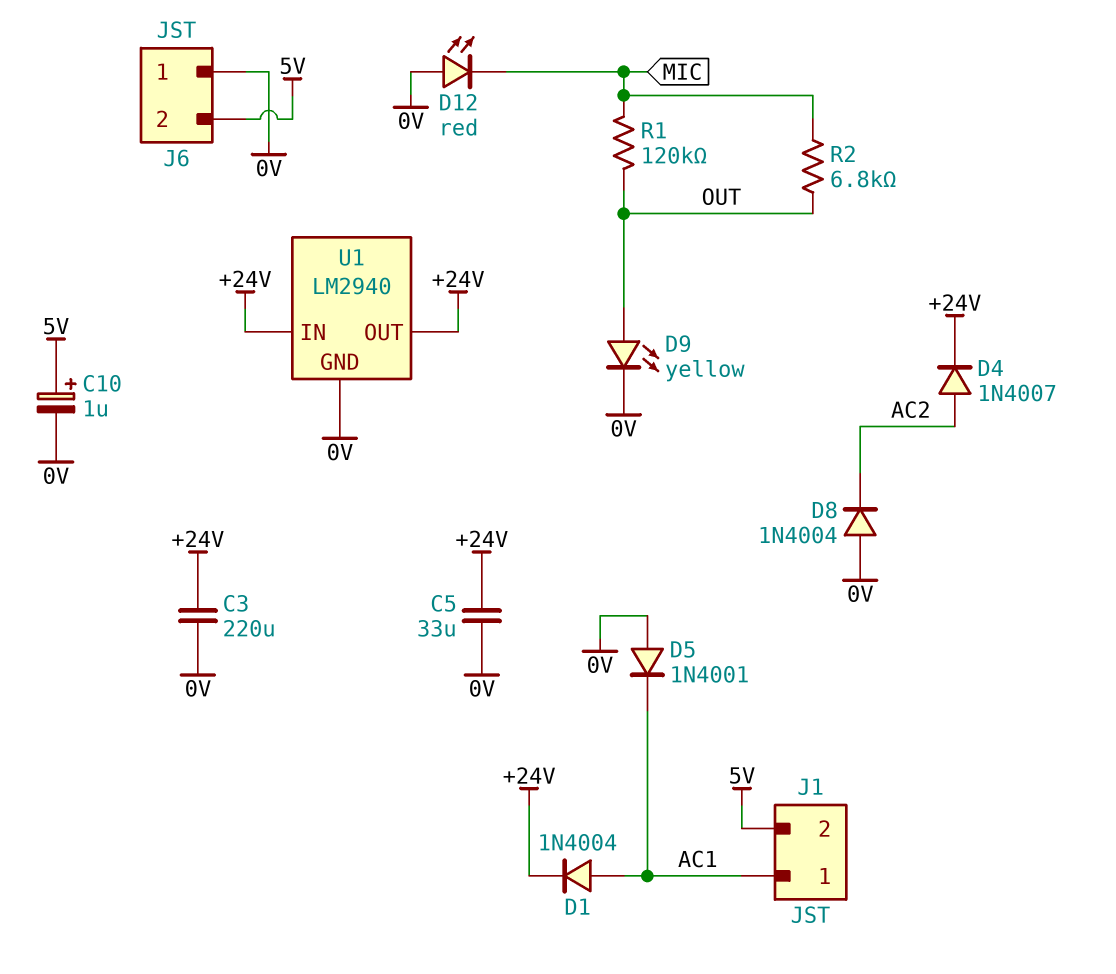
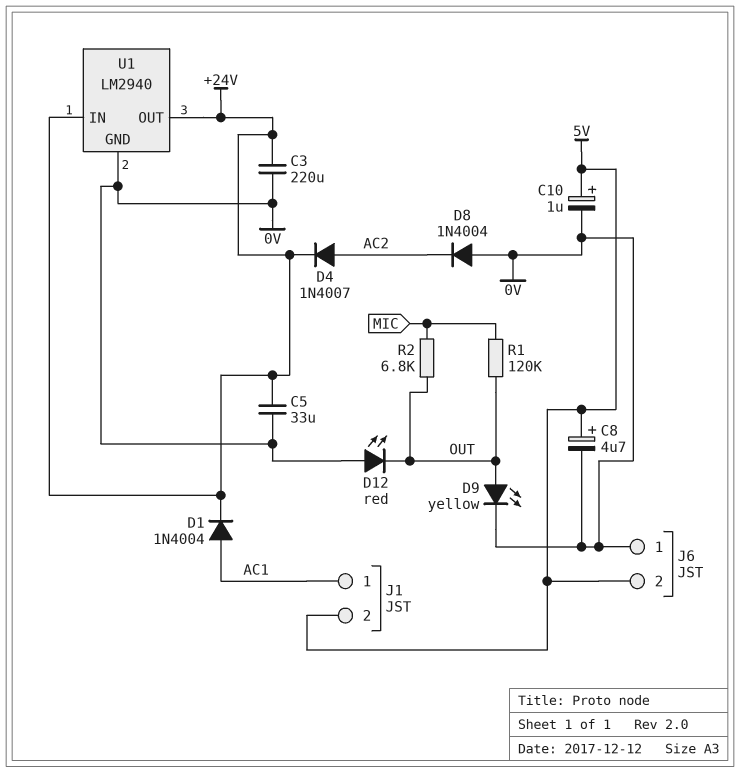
C8: none -> 4.7uF (plus 5V, minus 0V)
D5: diode 1N4001 (A 0V, K AC1) -> none
D12: LED red (A 0V, K MIC) -> LED red (A 0V, K OUT)

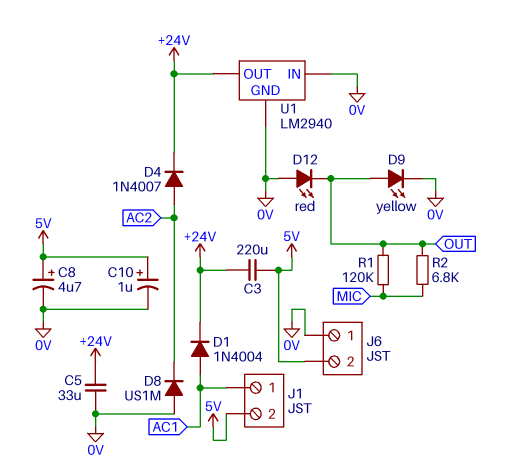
C3: 220uF (+24V, 0V) -> 220uF (+24V, 5V)
D8: diode 1N4004 (A 0V, K AC2) -> diode US1M (A 0V, K AC2)
U1 pin IN: +24V -> 0V

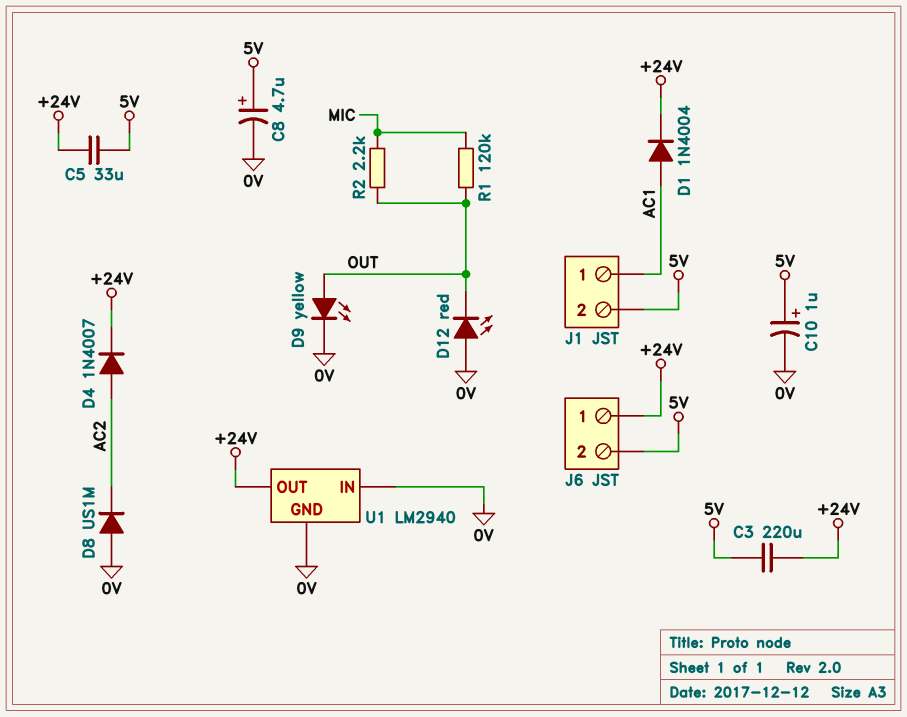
C5: 33uF (+24V, 0V) -> 33uF (+24V, 5V)
J6 pin 1: 0V -> +24V
R2: 6.8k (MIC, OUT) -> 2.2k (MIC, OUT)

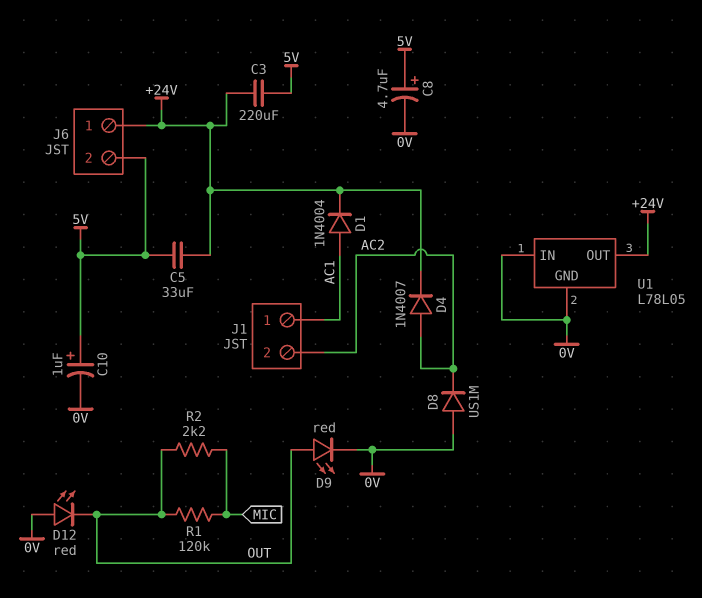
D9: LED yellow (A OUT, K 0V) -> LED red (A OUT, K 0V)
J1 pin 2: 5V -> AC2
U1: LM2940 -> L78L05

